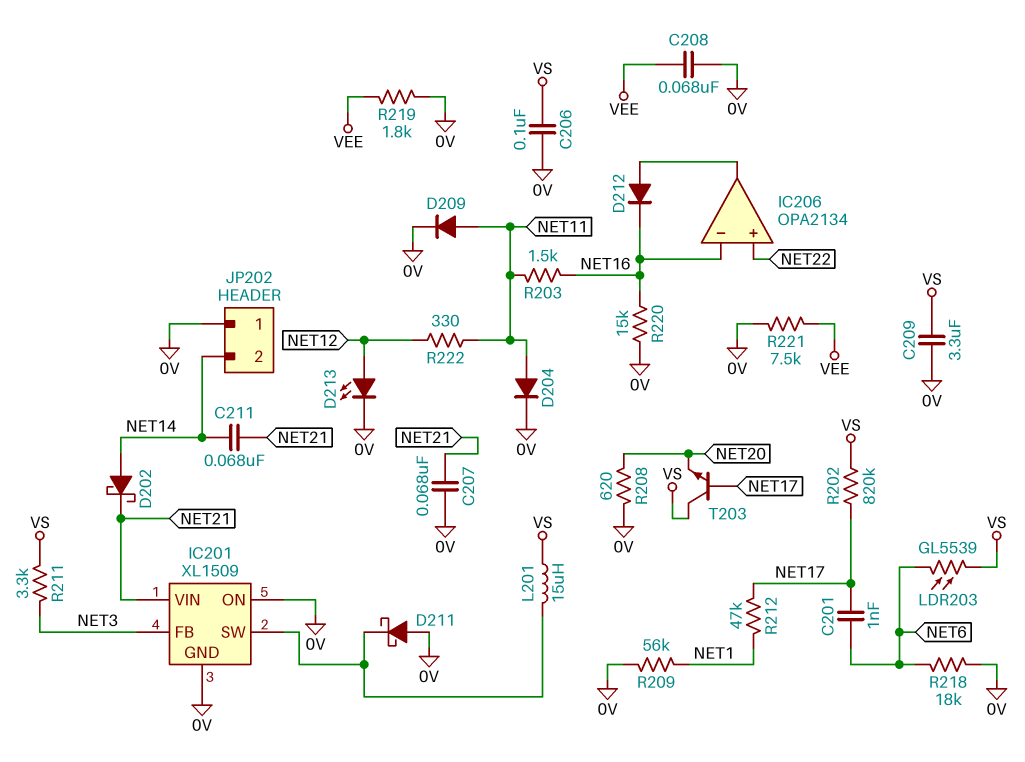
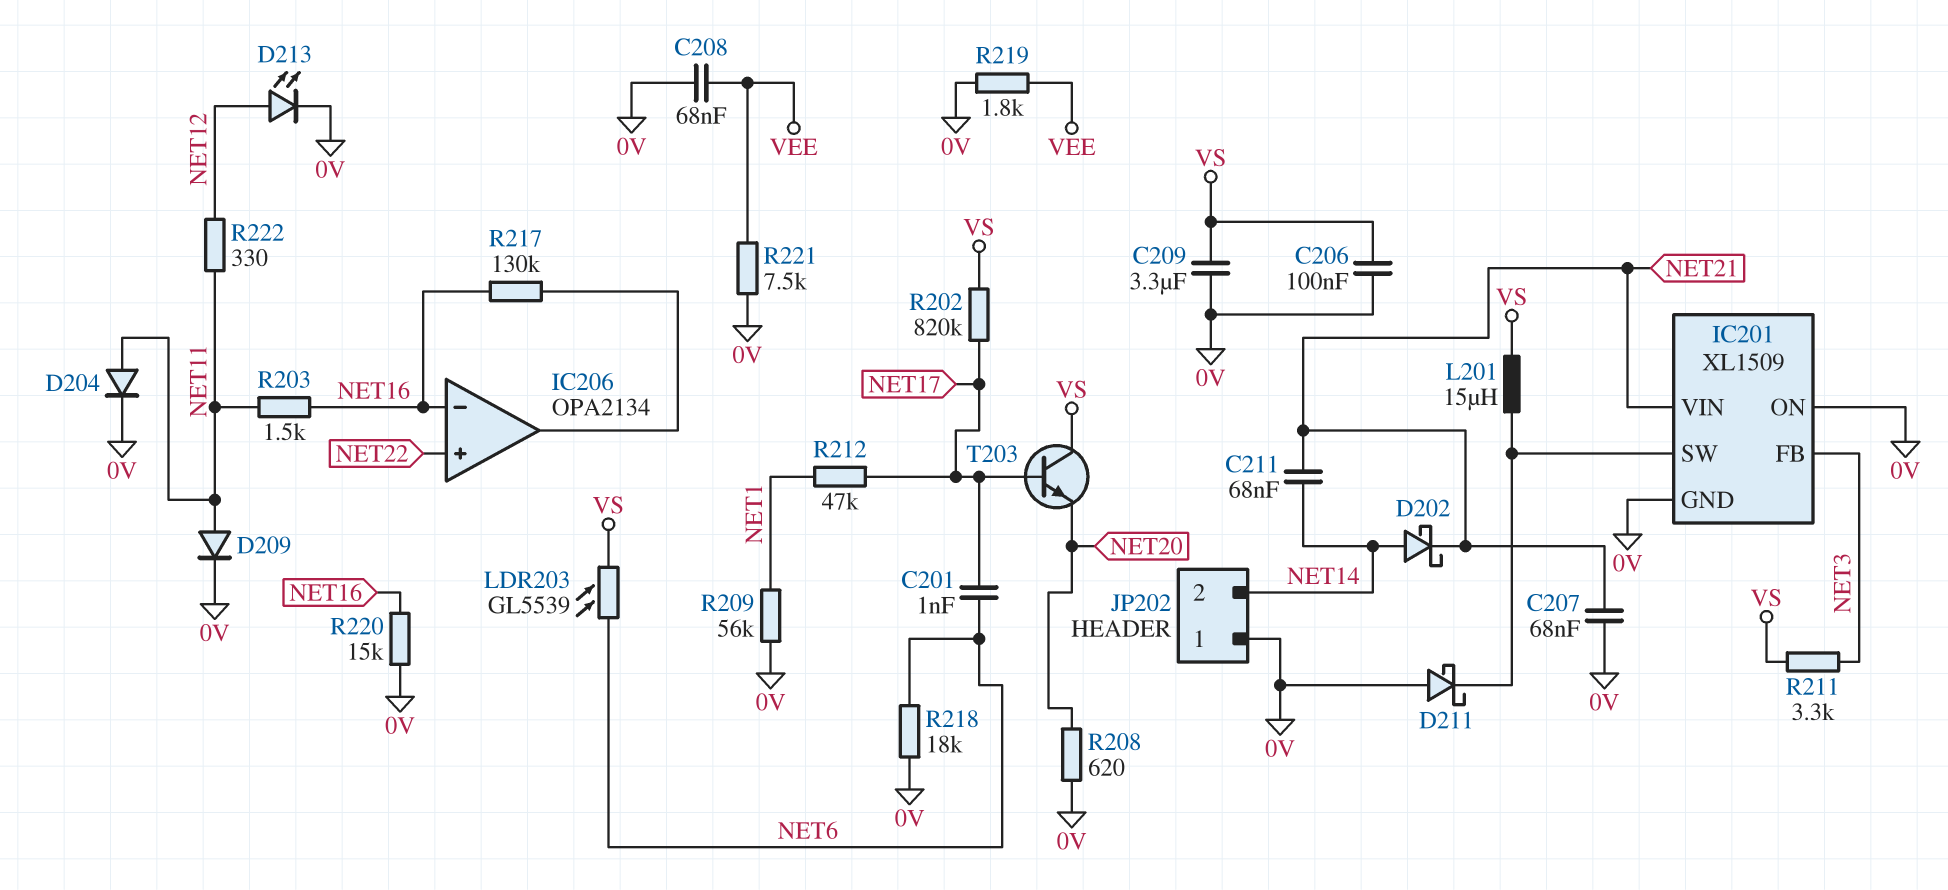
D212: diode (A IC206/out, K NET16) -> none
R217: none -> 130k (IC206/out, NET16)

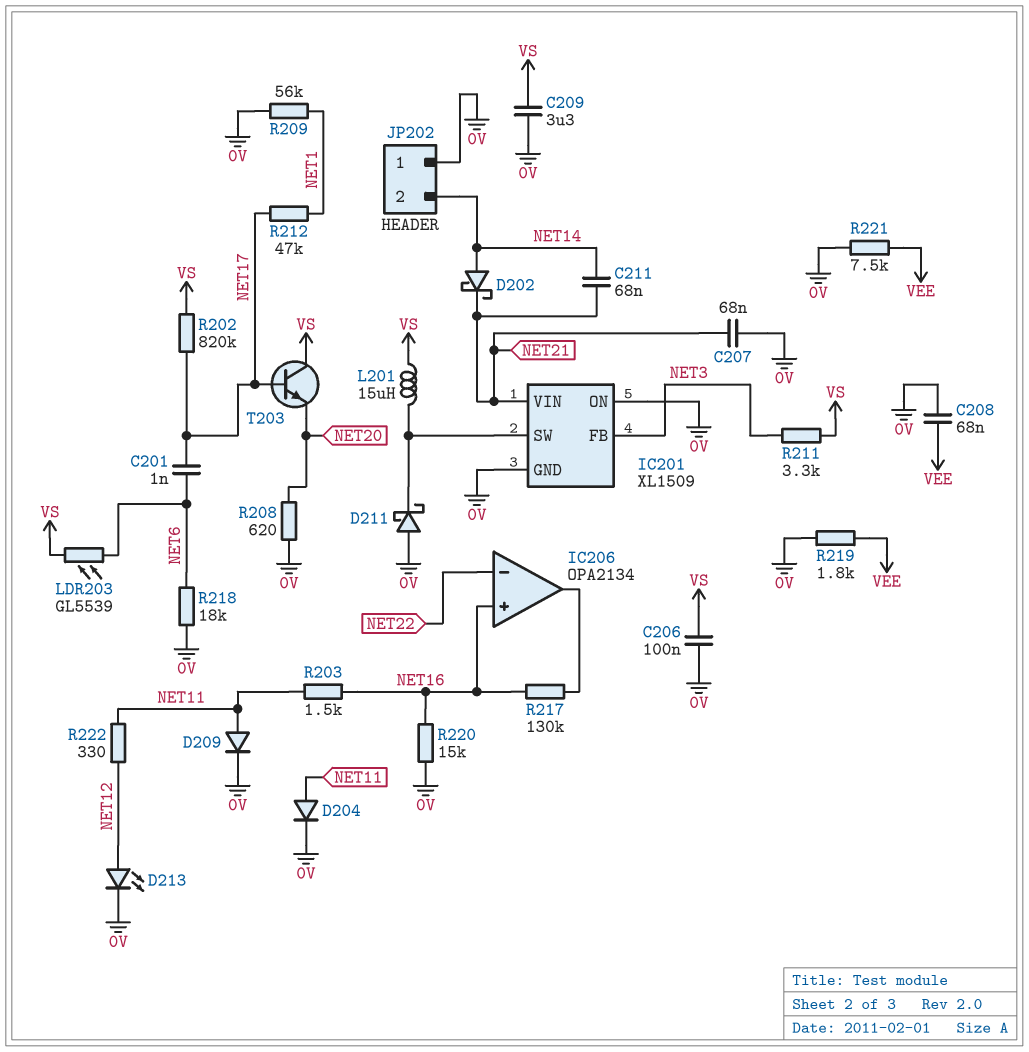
IC206 pin in+: NET22 -> NET16
IC206 pin in-: NET16 -> NET22

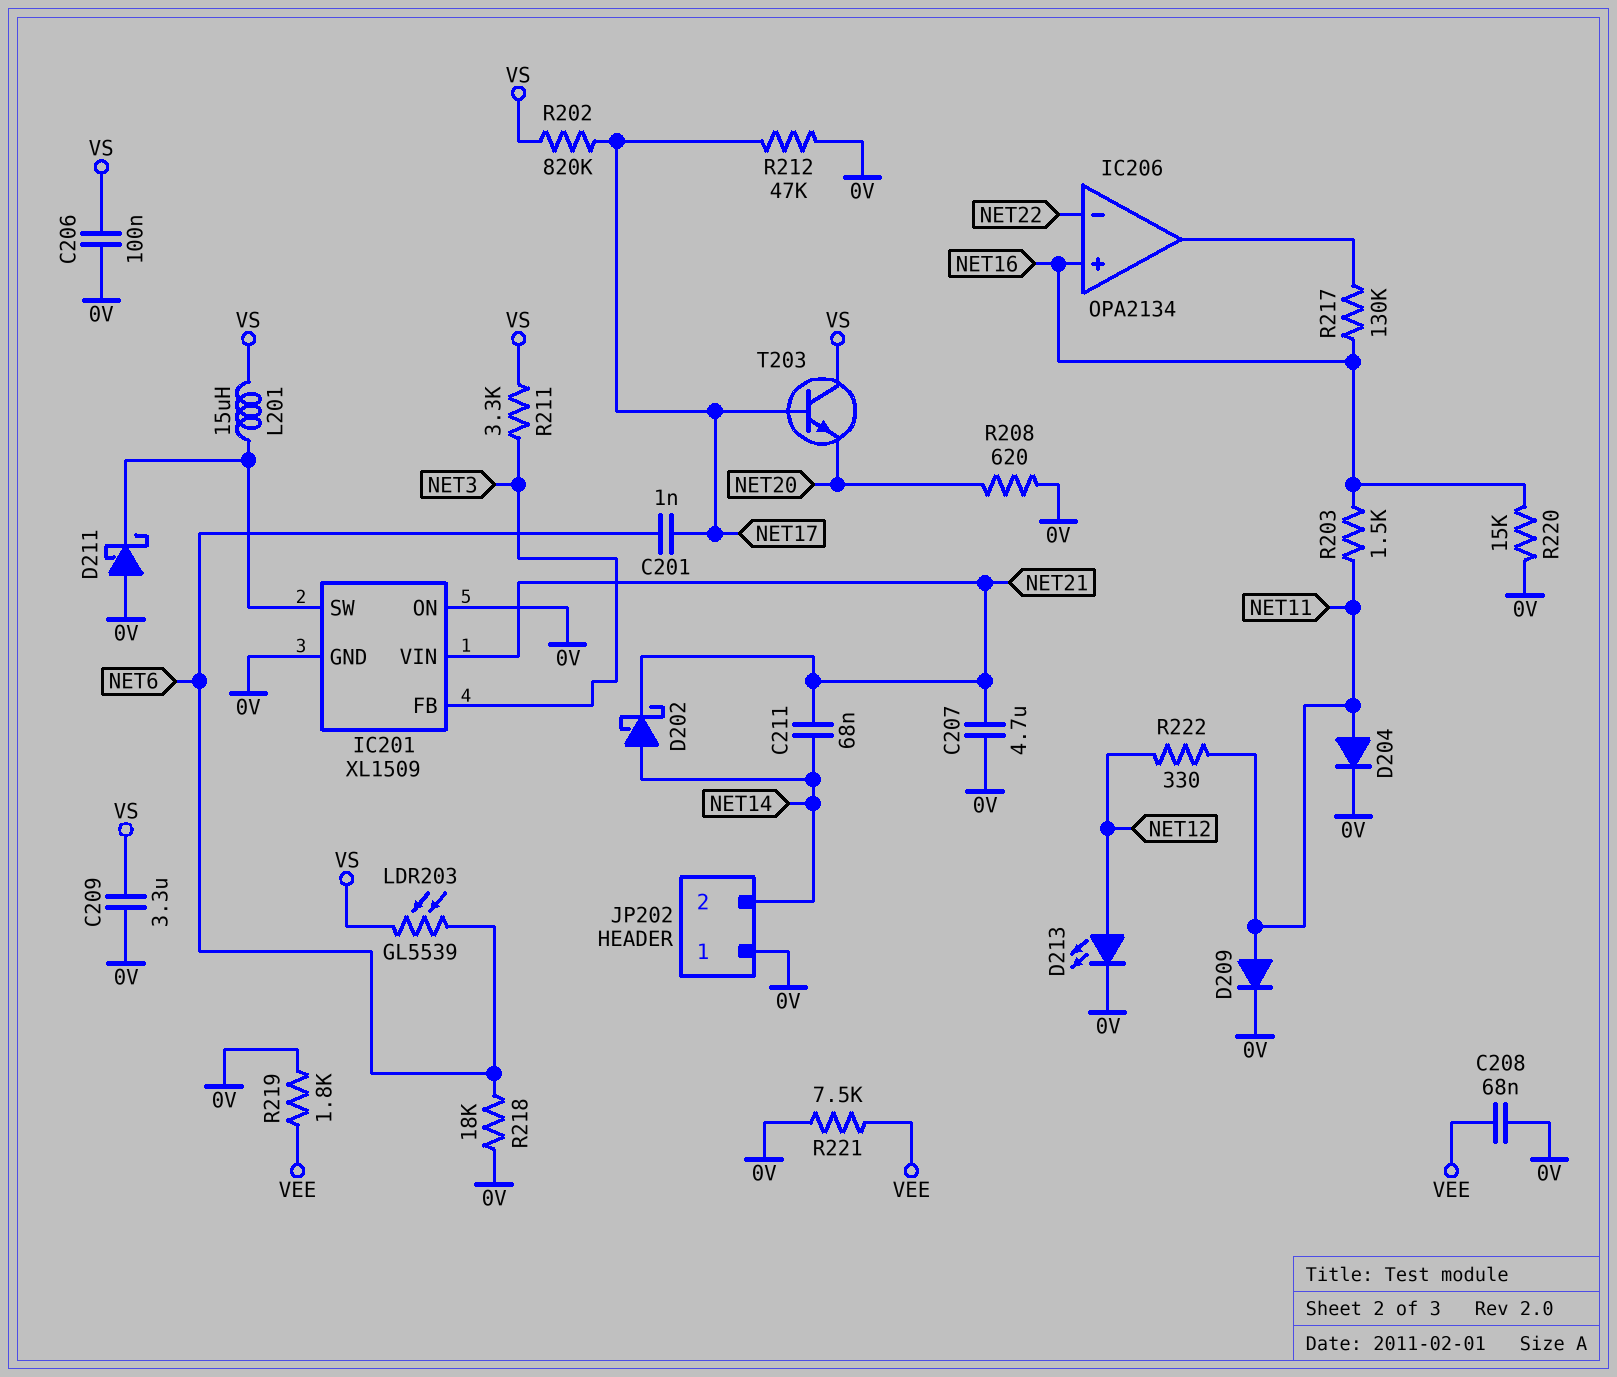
C207: 68nF (0V, NET21) -> 4.7uF (0V, NET21)
R209: 56k (0V, NET1) -> none
R212: 47k (NET1, NET17) -> 47k (0V, NET17)

